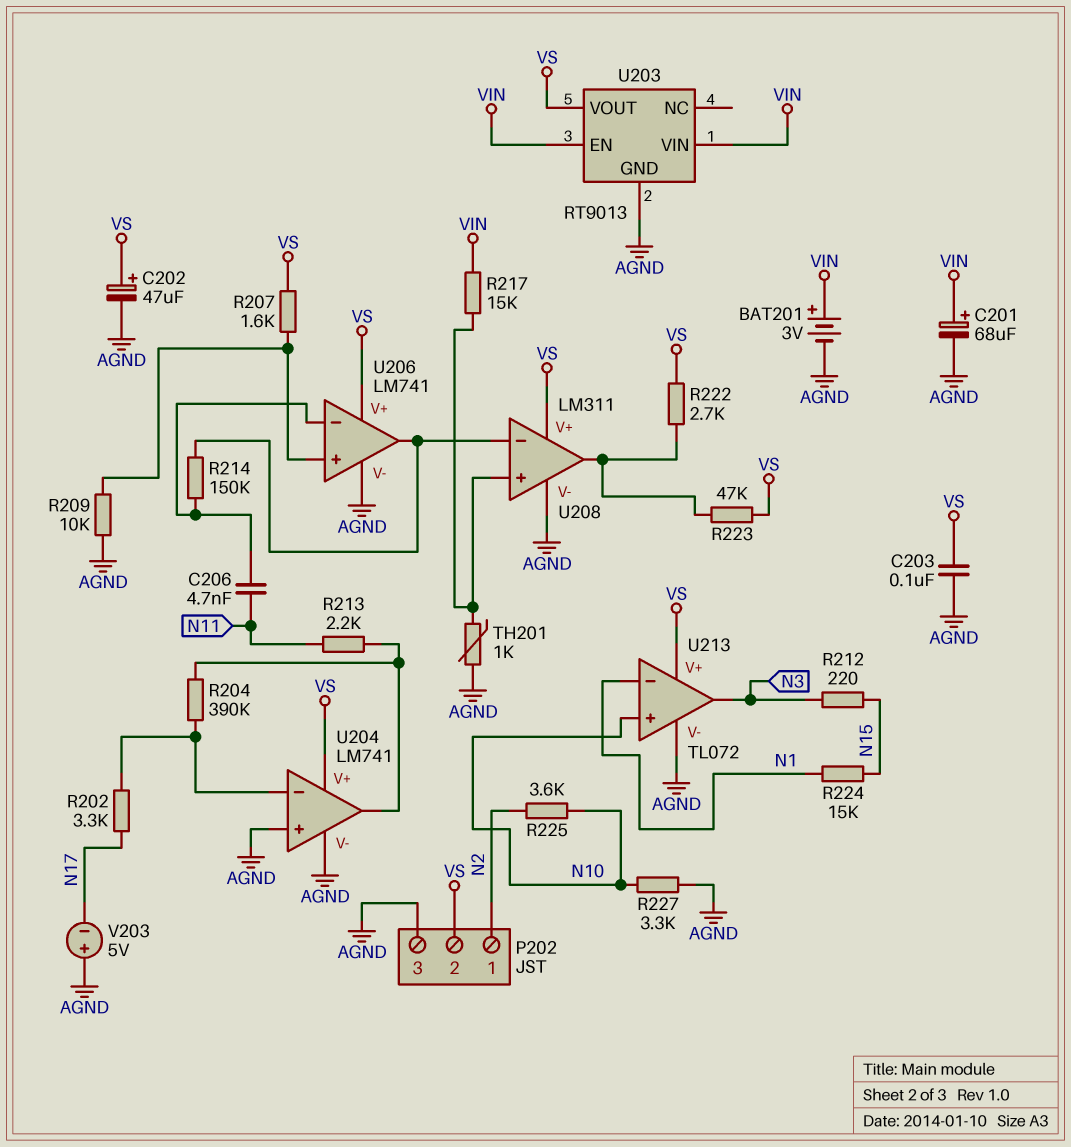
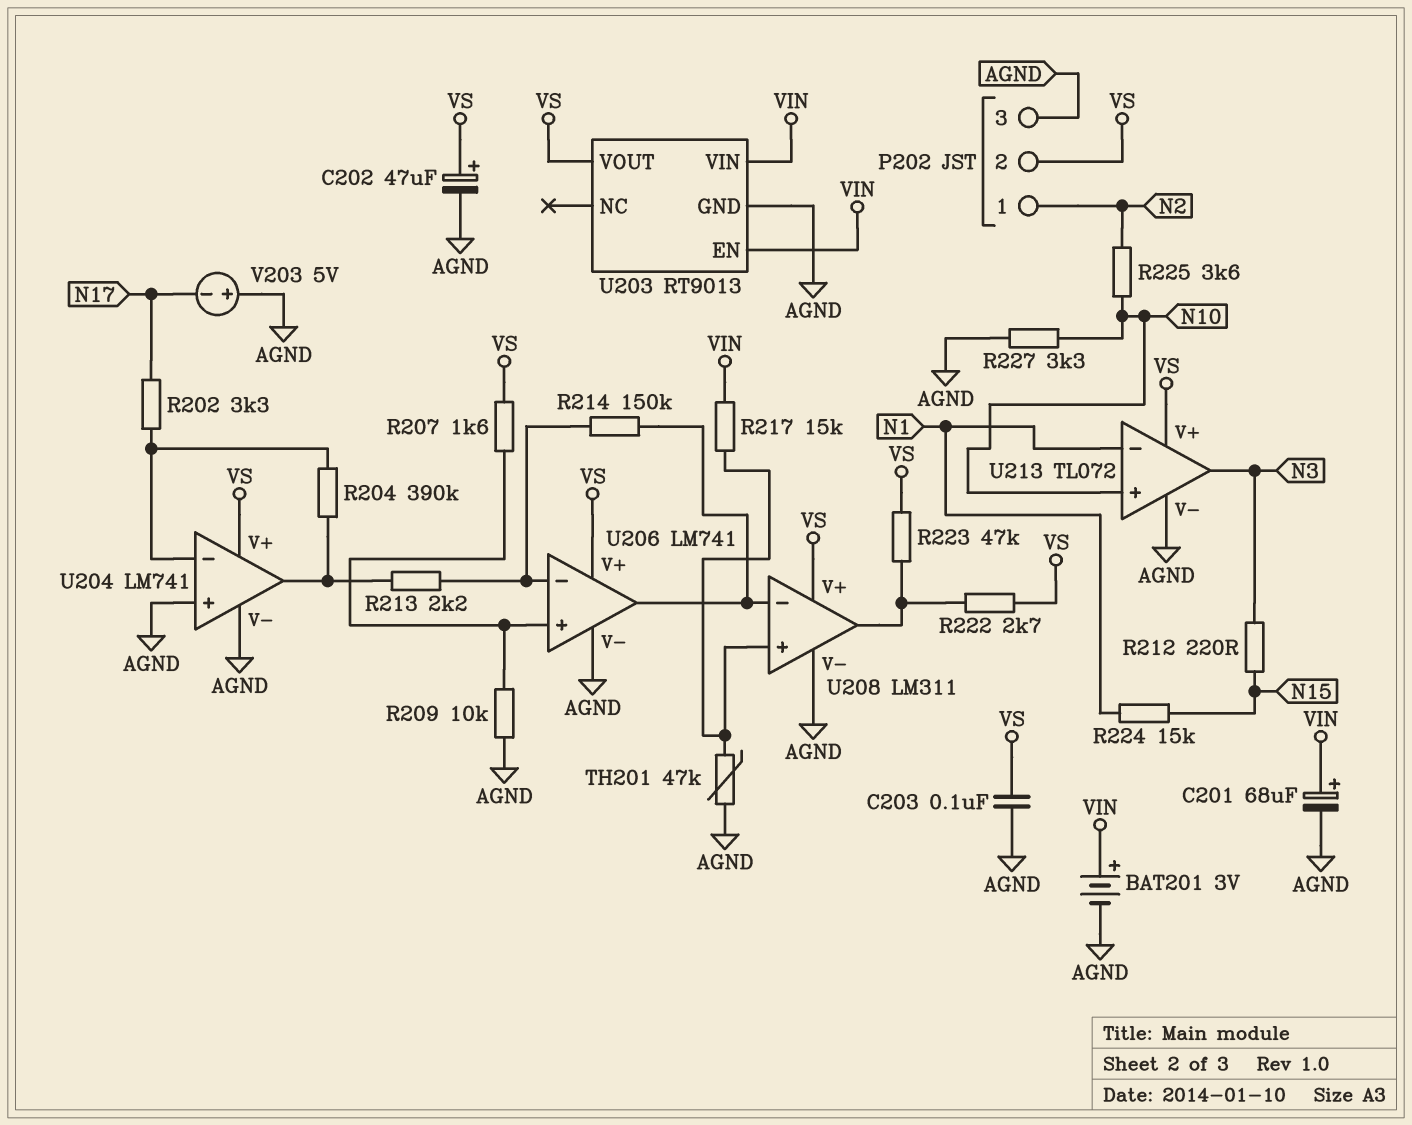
C206: 4.7nF (N11, U206/in-) -> none
R213: 2.2k (N11, U204/out) -> 2.2k (U204/out, U206/in-)
TH201: 1k (AGND, U208/in+) -> 47k (AGND, U208/in+)

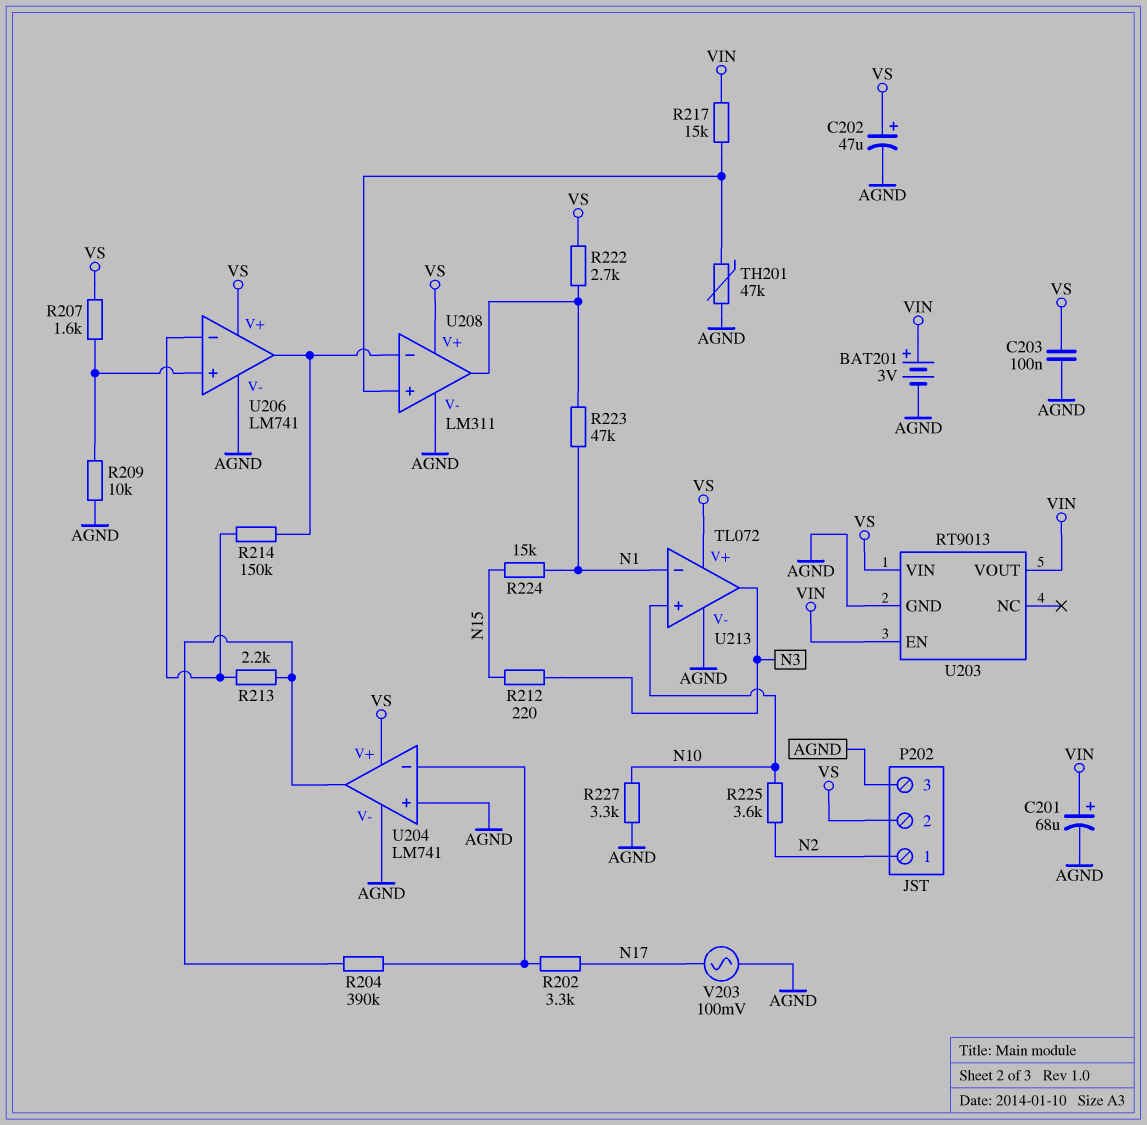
R223: 47k (U208/out, VS) -> 47k (N1, U208/out)
U203 pin VIN: VIN -> VS
U203 pin VOUT: VS -> VIN
V203: 5V (plus AGND, minus N17) -> AC 100mV (AGND, N17)

